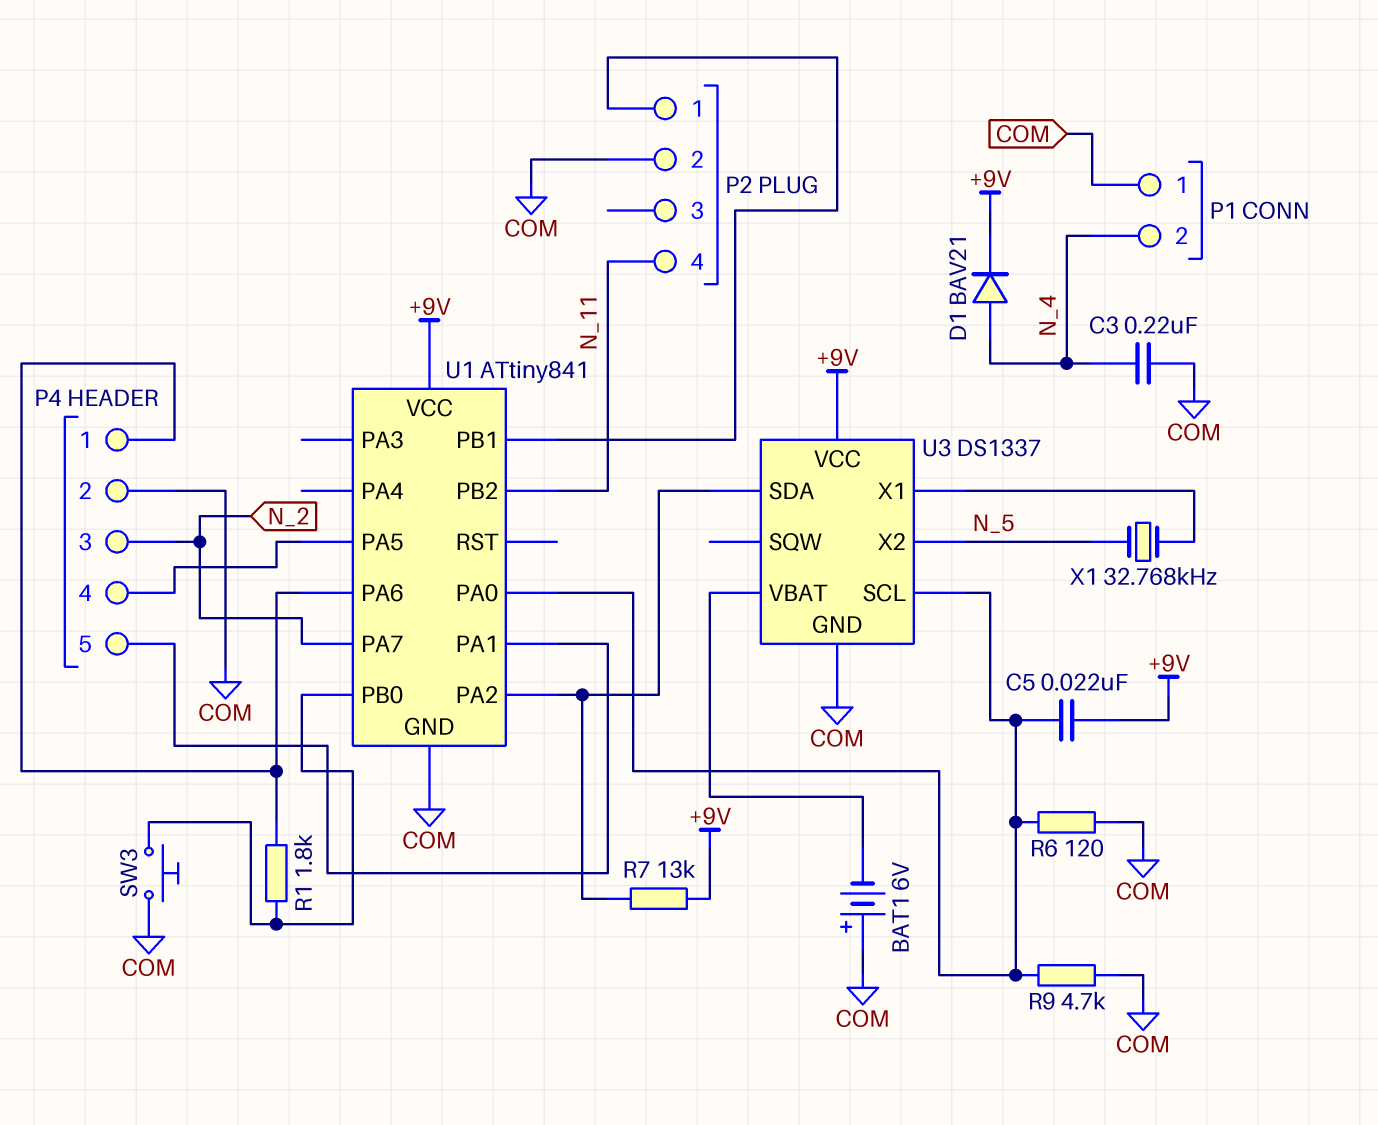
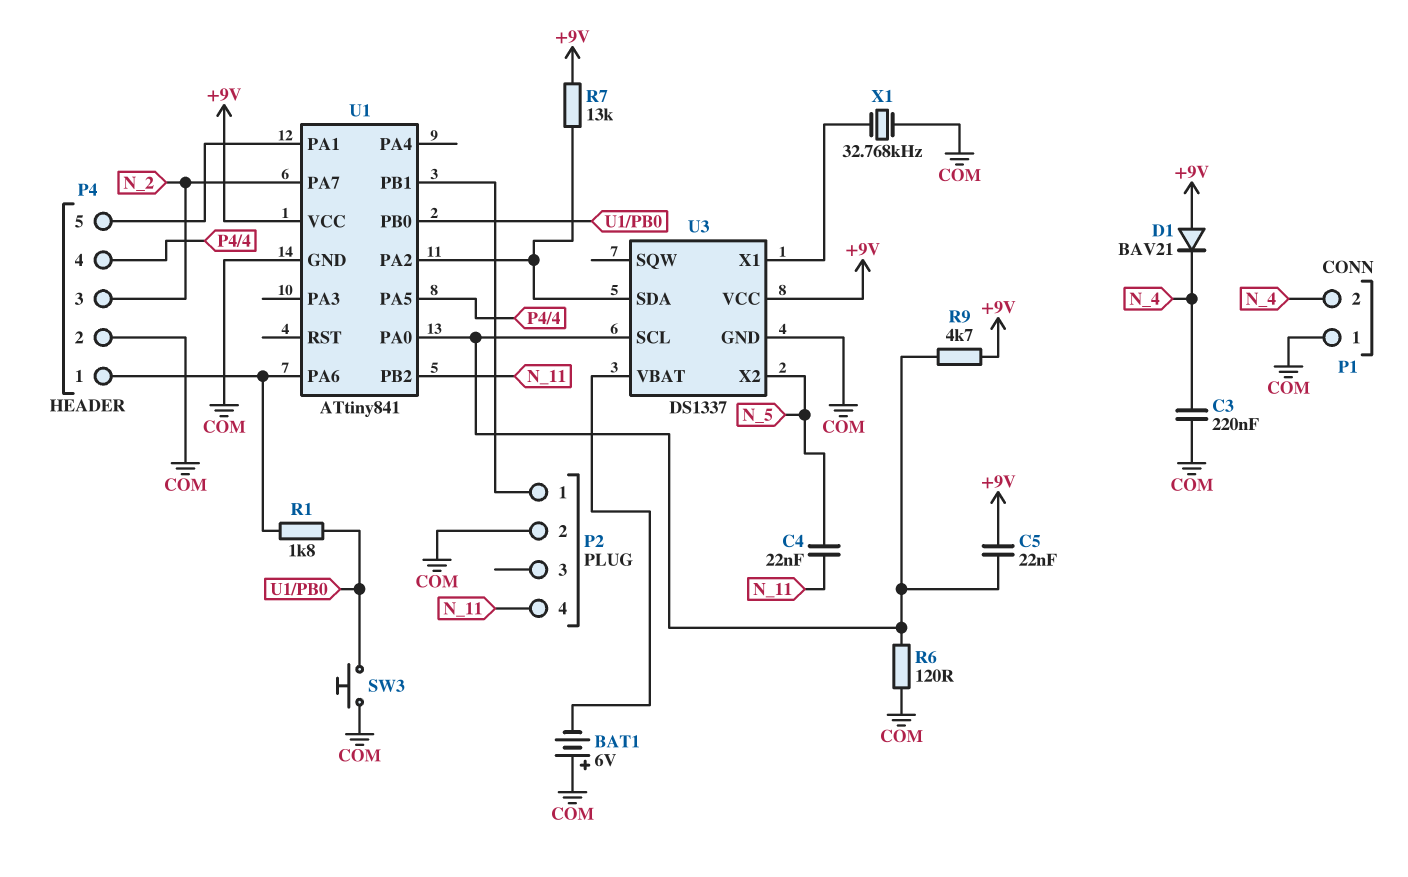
C4: none -> 22nF (N_5, N_11)
D1: diode BAV21 (A N_4, K +9V) -> diode BAV21 (A +9V, K N_4)
R9: 4.7k (COM, U1/PA0) -> 4.7k (+9V, U1/PA0)
X1: 32.768kHz (N_5, U3/X1) -> 32.768kHz (COM, U3/X1)

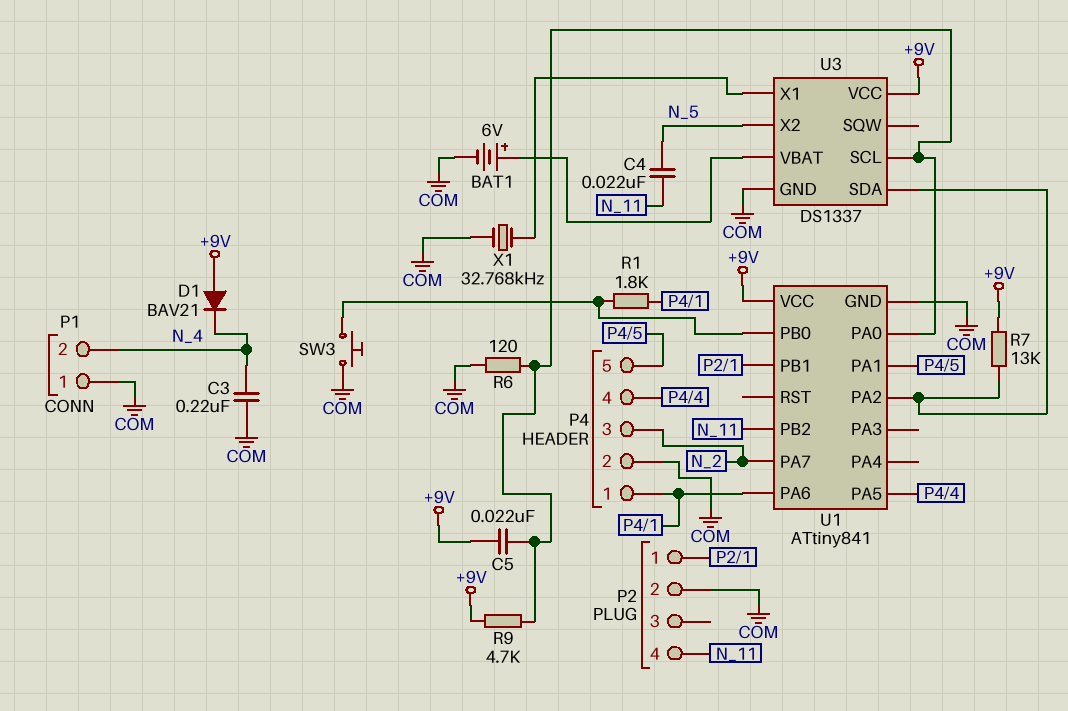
BAT1: 6V (plus COM, minus U3/VBAT) -> 6V (plus U3/VBAT, minus COM)

